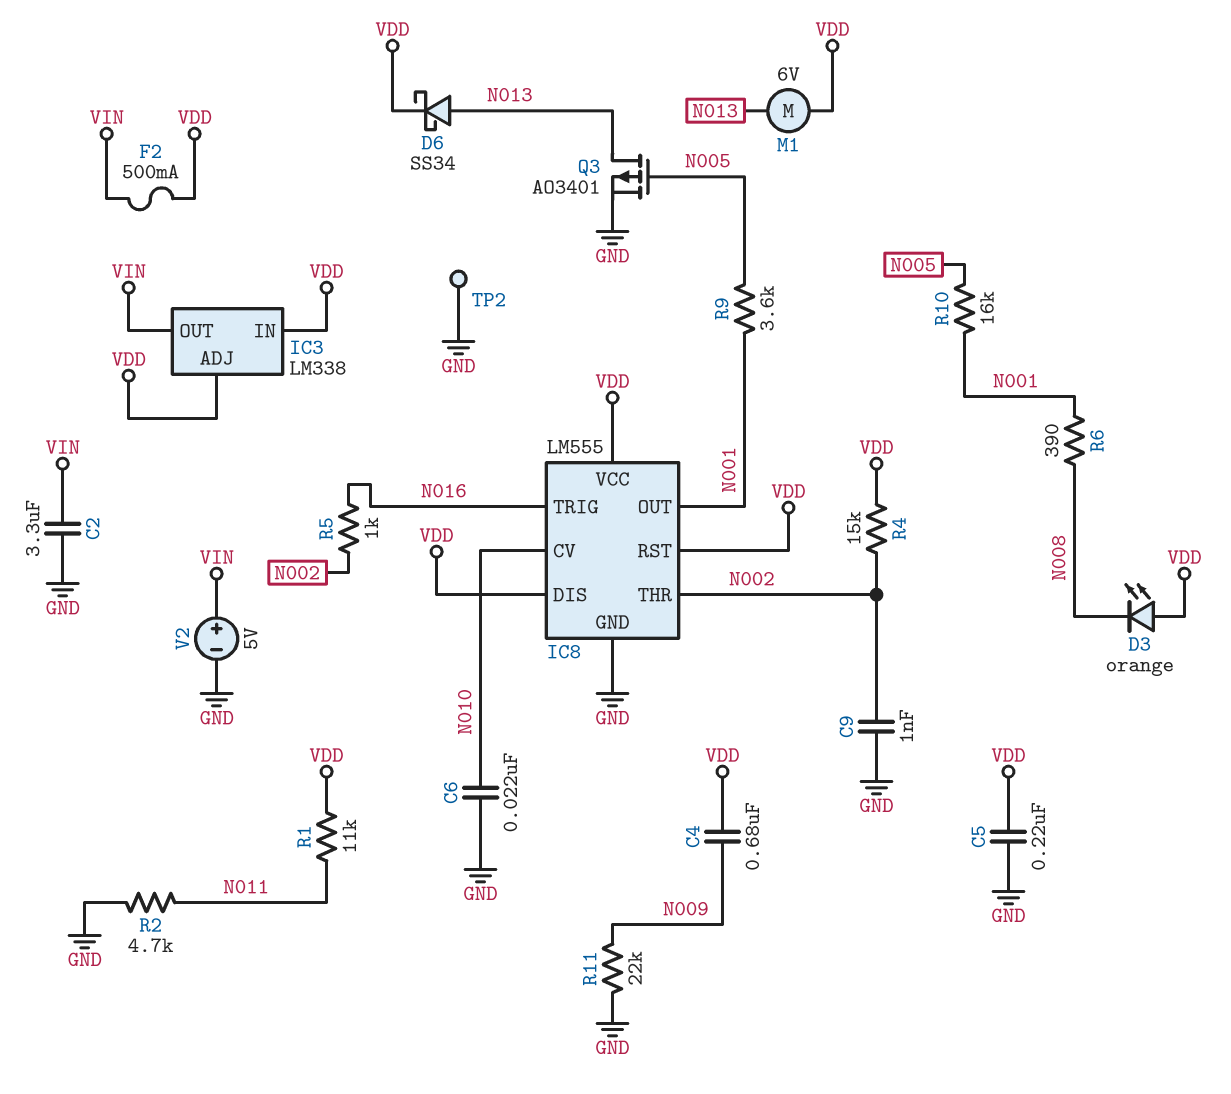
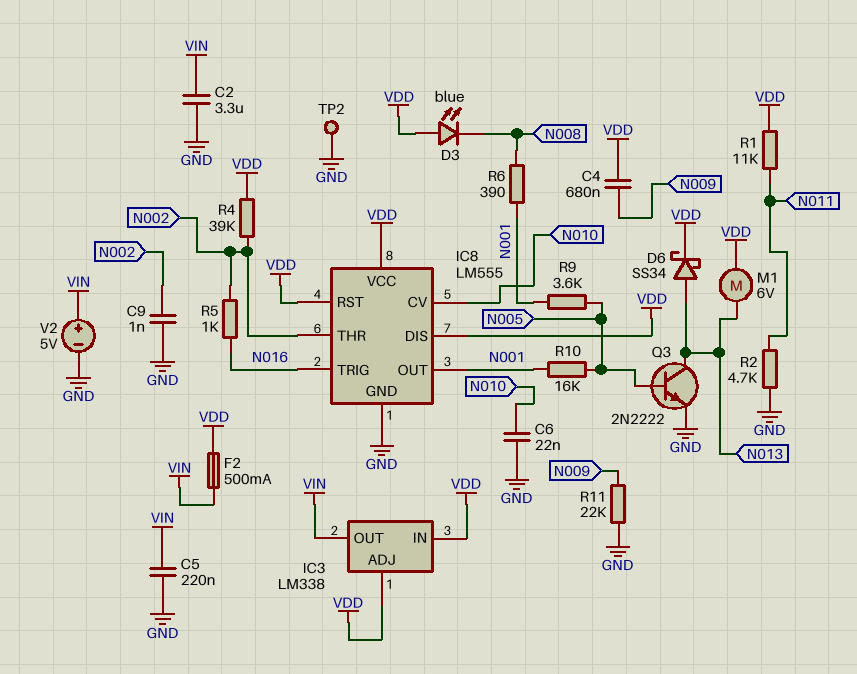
C5: 220nF (GND, VDD) -> 220nF (GND, VIN)
D3: LED orange (A VDD, K N008) -> LED blue (A VDD, K N008)
Q3: PMOS AO3401 (G N005, D N013, S GND) -> NPN 2N2222 (B N005, C N013, E GND)
R4: 15k (N002, VDD) -> 39k (N002, VDD)

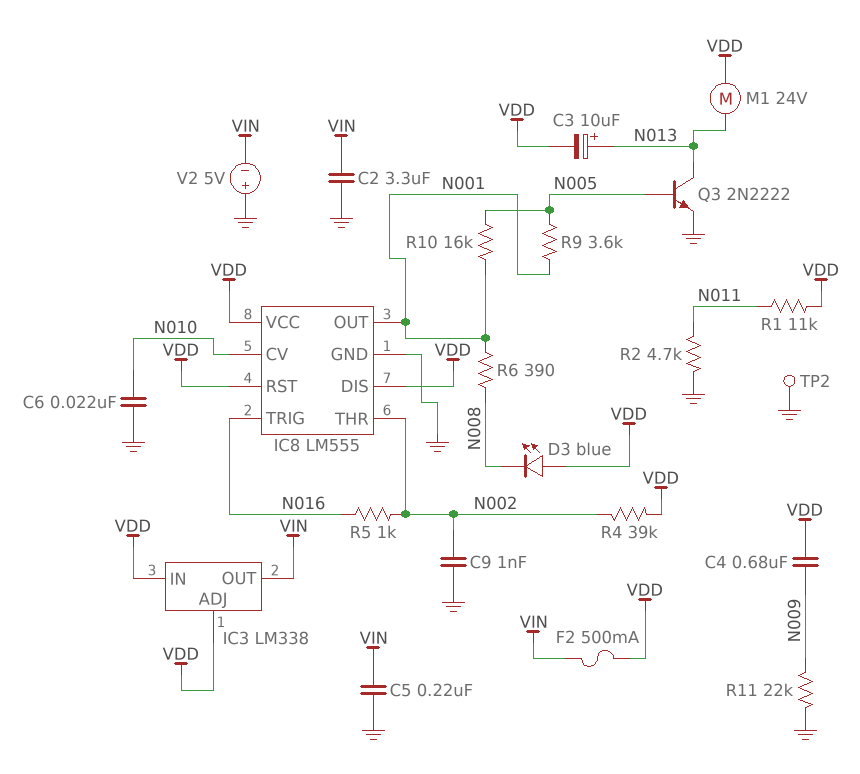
C3: none -> 10uF (plus N013, minus VDD)
D6: schottky SS34 (A N013, K VDD) -> none
M1: motor 6V (N013, VDD) -> motor 24V (N013, VDD)
V2: 5V (plus VIN, minus GND) -> 5V (plus GND, minus VIN)

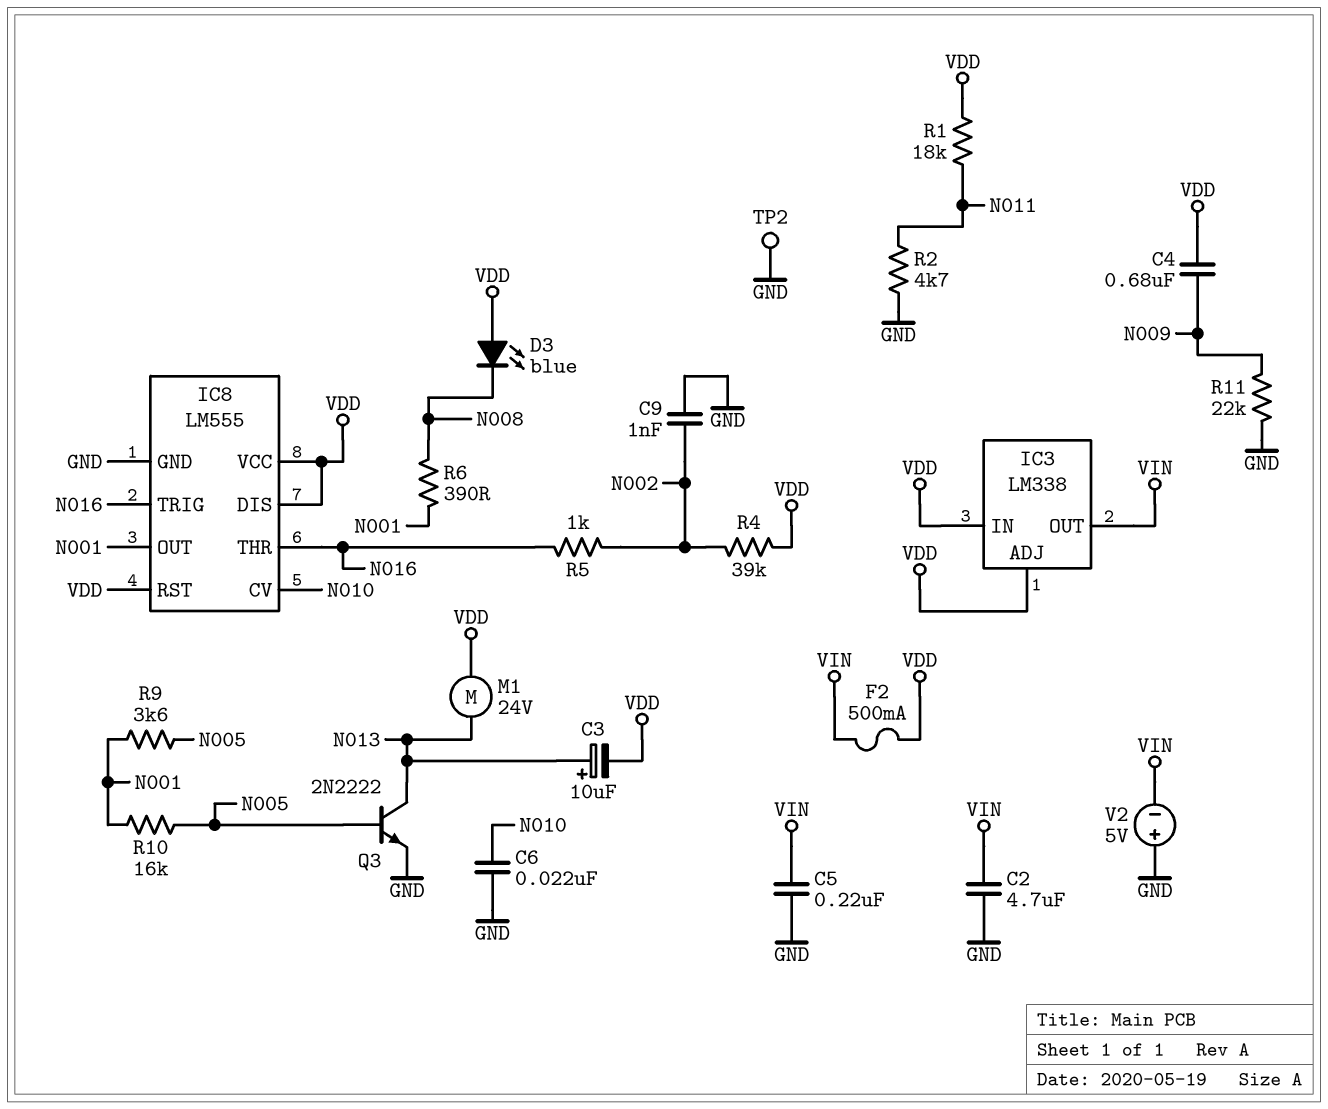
C2: 3.3uF (GND, VIN) -> 4.7uF (GND, VIN)
IC8 pin THR: N002 -> N016
R1: 11k (N011, VDD) -> 18k (N011, VDD)

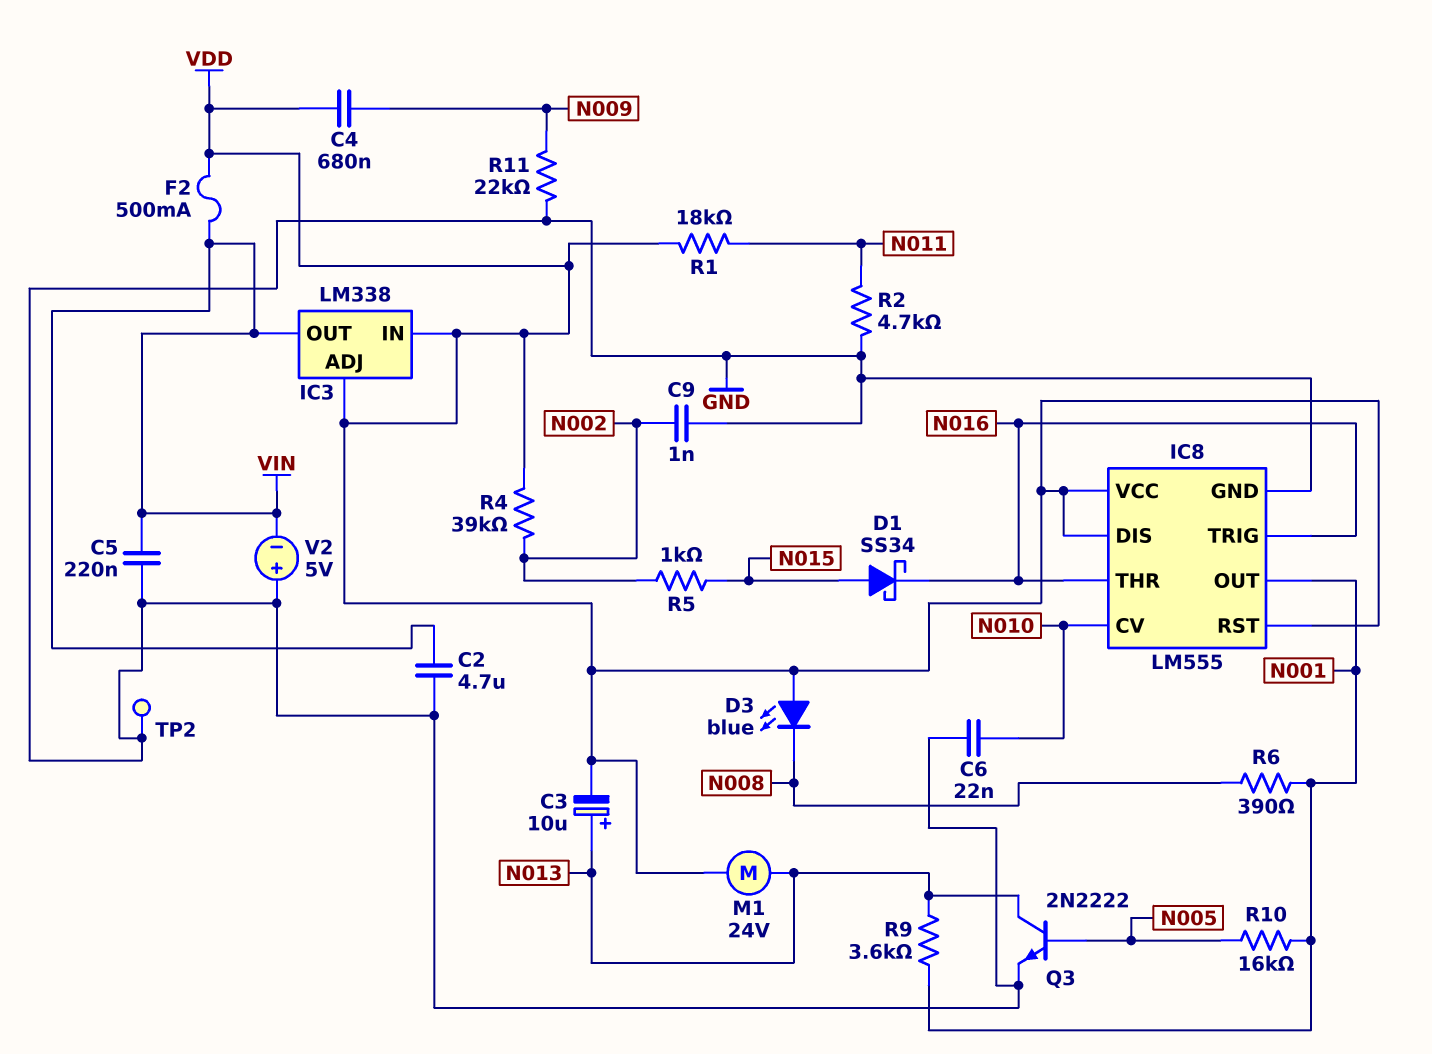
D1: none -> schottky SS34 (A N015, K N016)
R5: 1k (N002, N016) -> 1k (N002, N015)
R9: 3.6k (N001, N005) -> 3.6k (N001, N013)

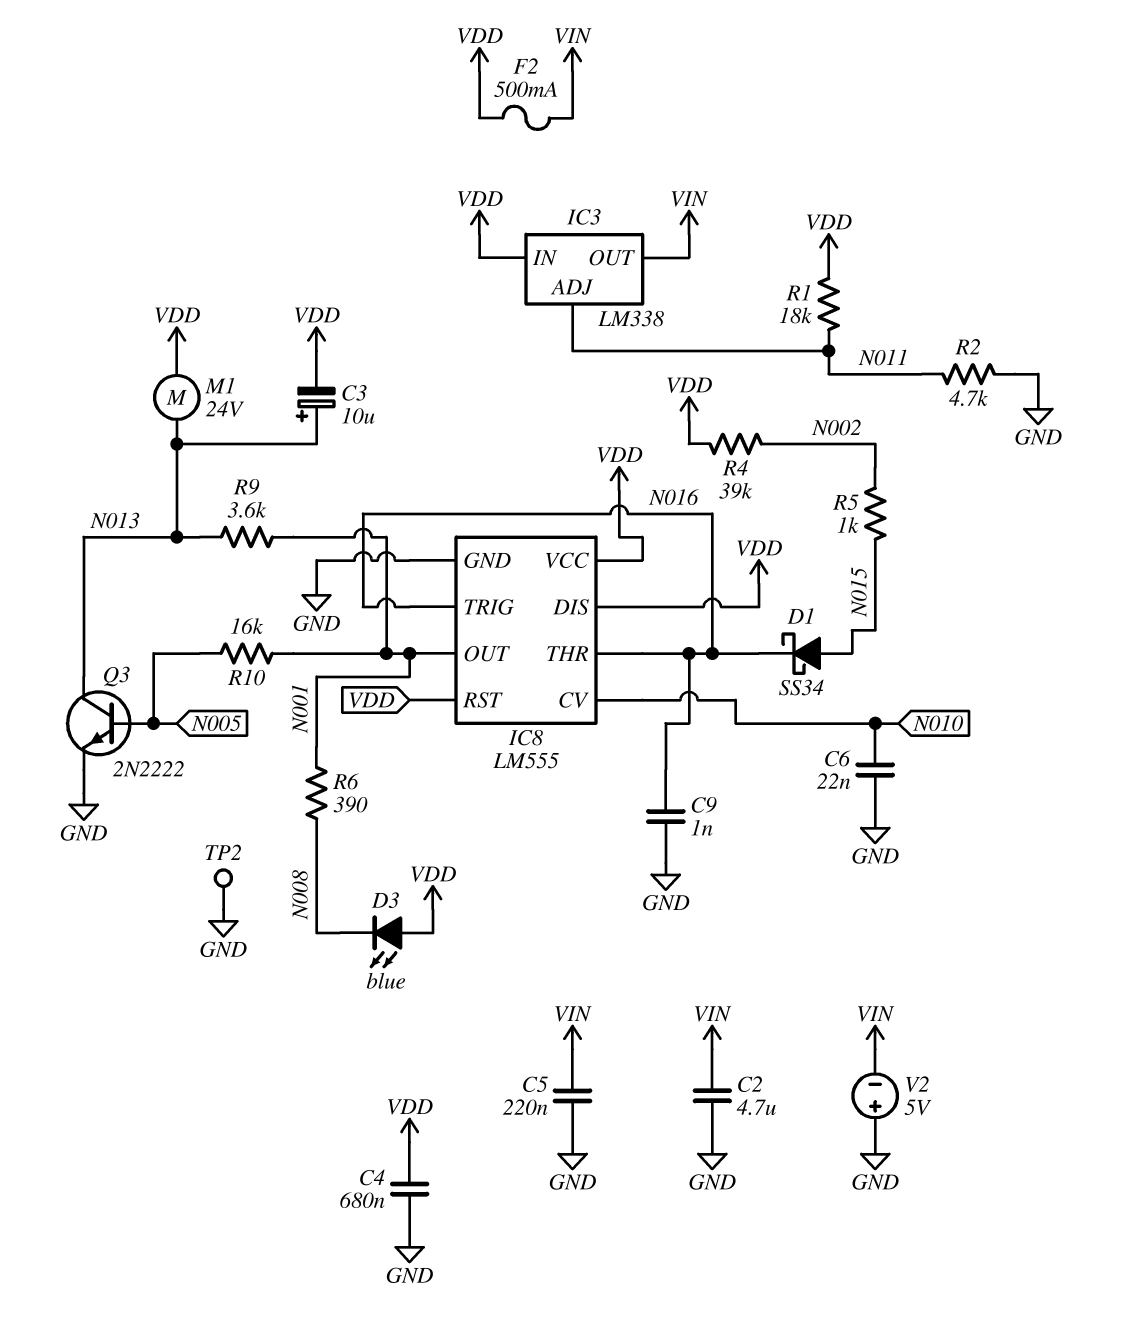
C4: 680nF (N009, VDD) -> 680nF (GND, VDD)
C9: 1nF (GND, N002) -> 1nF (GND, N016)
IC3 pin ADJ: VDD -> N011
R11: 22k (GND, N009) -> none

